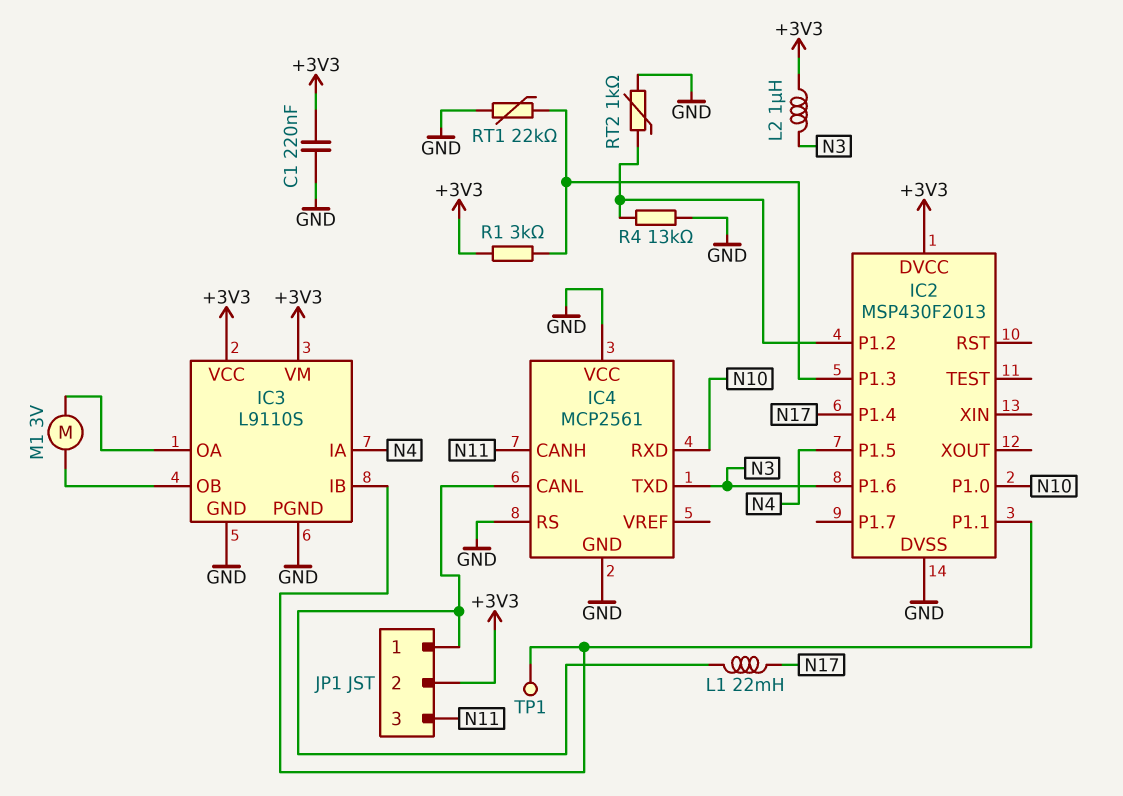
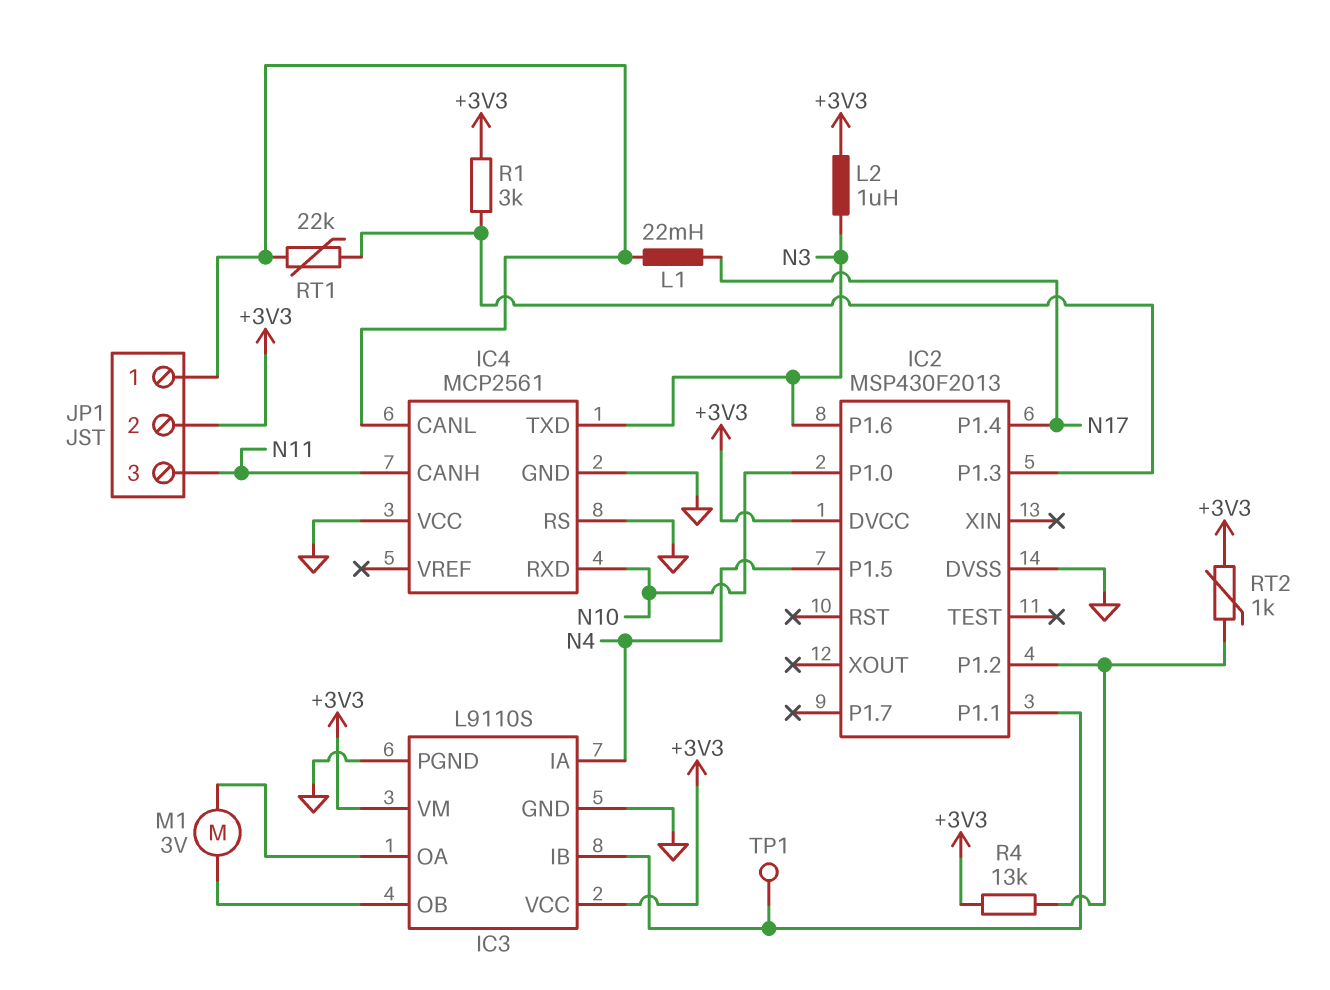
C1: 220nF (+3V3, GND) -> none
R4: 13k (GND, IC2/P1.2) -> 13k (+3V3, IC2/P1.2)
RT1: 22k (GND, IC2/P1.3) -> 22k (IC2/P1.3, IC4/CANL)
RT2: 1k (GND, IC2/P1.2) -> 1k (+3V3, IC2/P1.2)

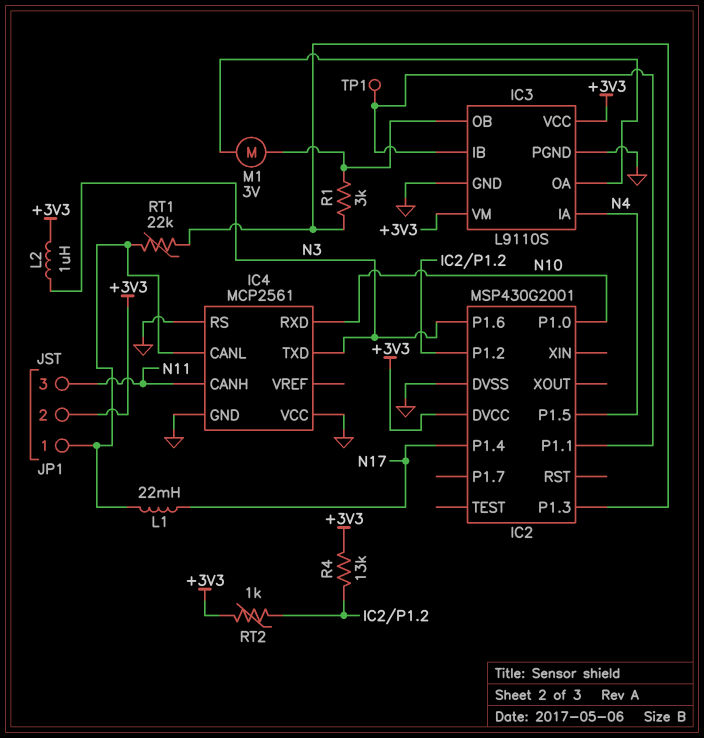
IC2: MSP430F2013 -> MSP430G2001
R1: 3k (+3V3, IC2/P1.3) -> 3k (IC2/P1.3, IC3/OB)

